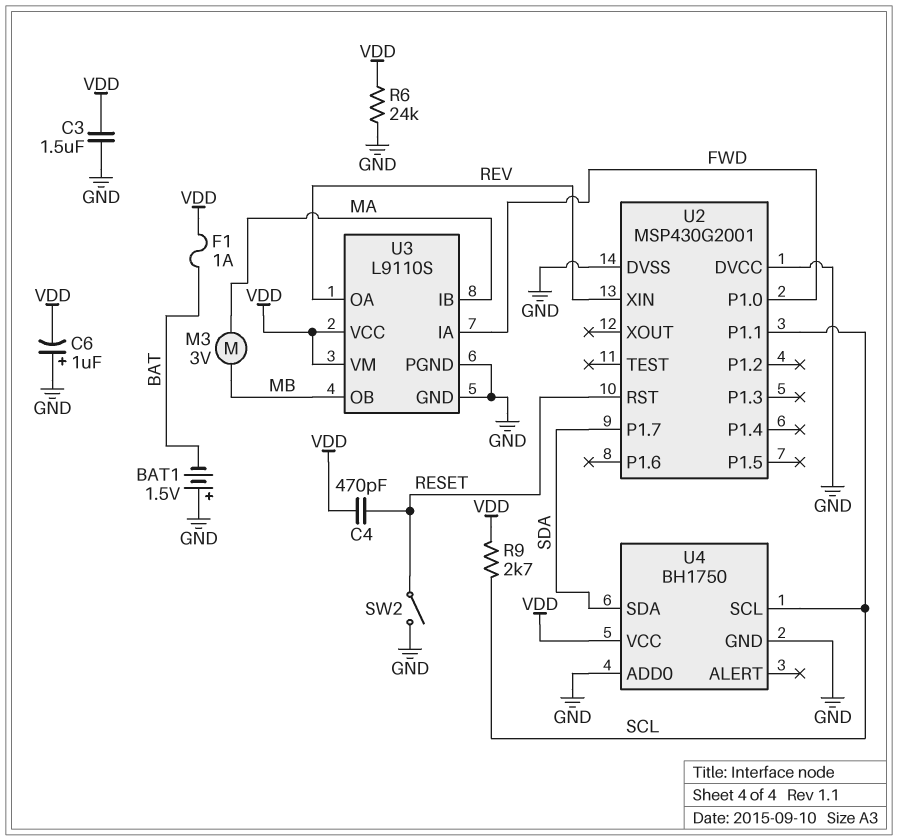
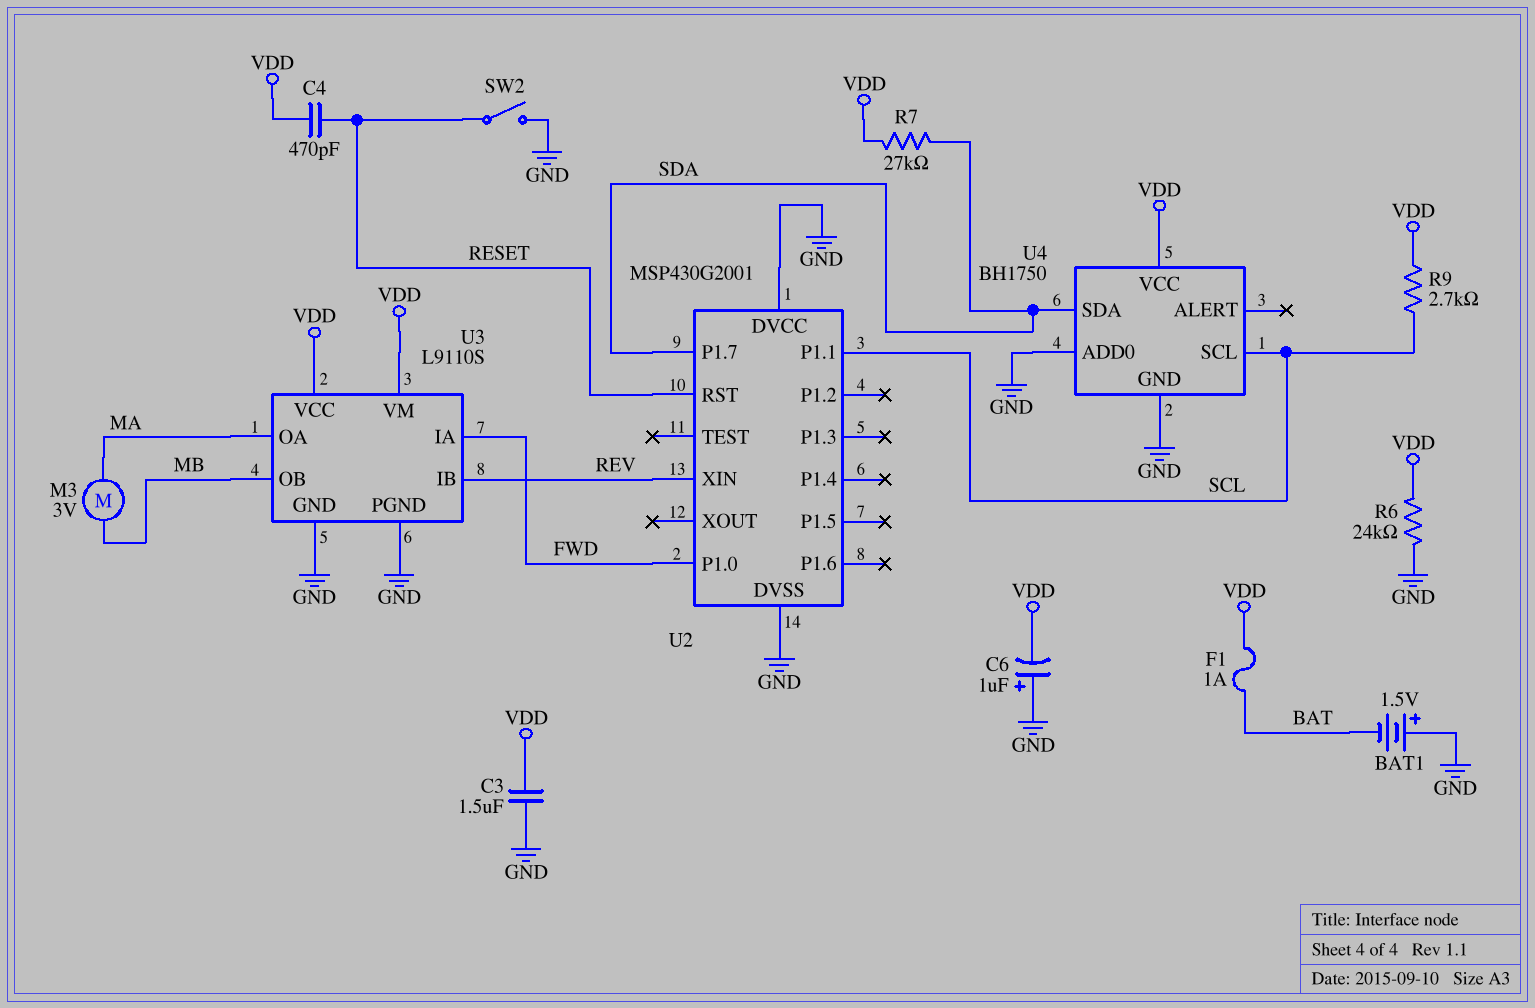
R7: none -> 27k (SDA, VDD)
U3 pin IB: MA -> REV
U3 pin OA: REV -> MA

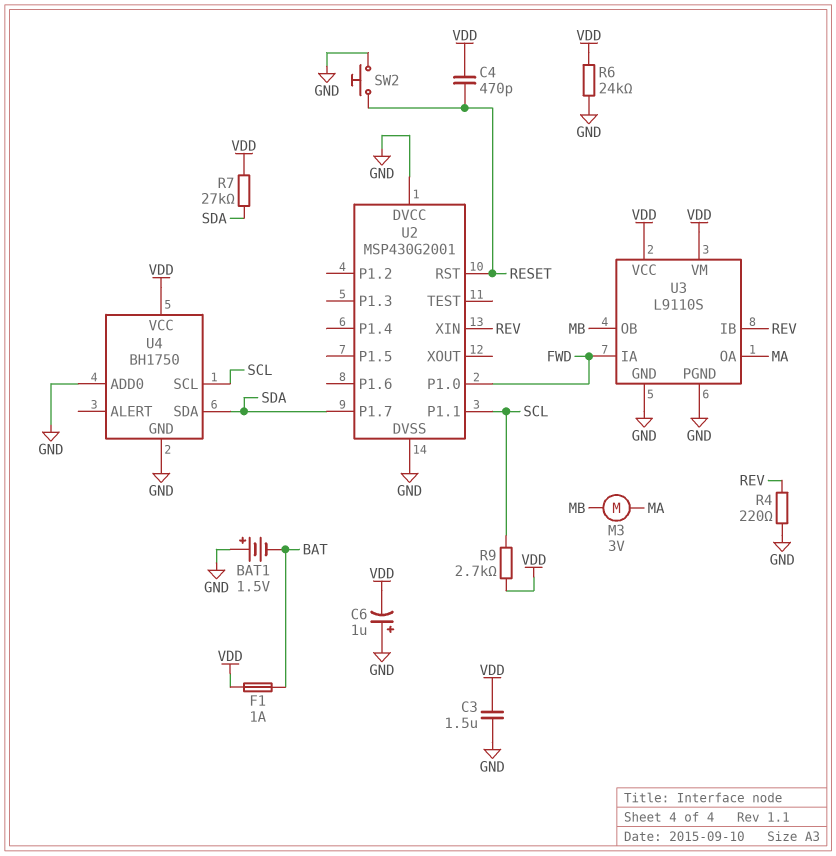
R4: none -> 220 (GND, REV)
SW2: switch (GND, RESET) -> button (GND, RESET)

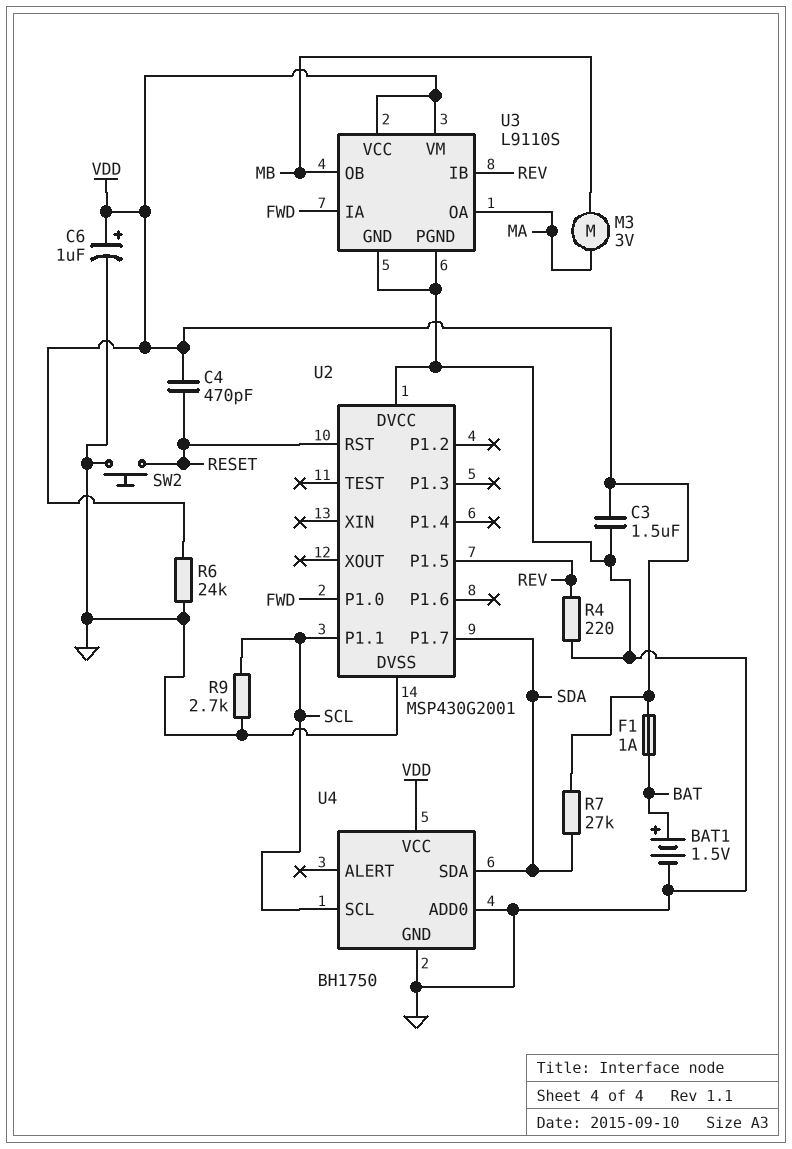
BAT1: 1.5V (plus GND, minus BAT) -> 1.5V (plus BAT, minus GND)
C6: 1uF (plus GND, minus VDD) -> 1uF (plus VDD, minus GND)
R9: 2.7k (SCL, VDD) -> 2.7k (GND, SCL)
U2 pin P1.5: none -> REV
U2 pin XIN: REV -> none

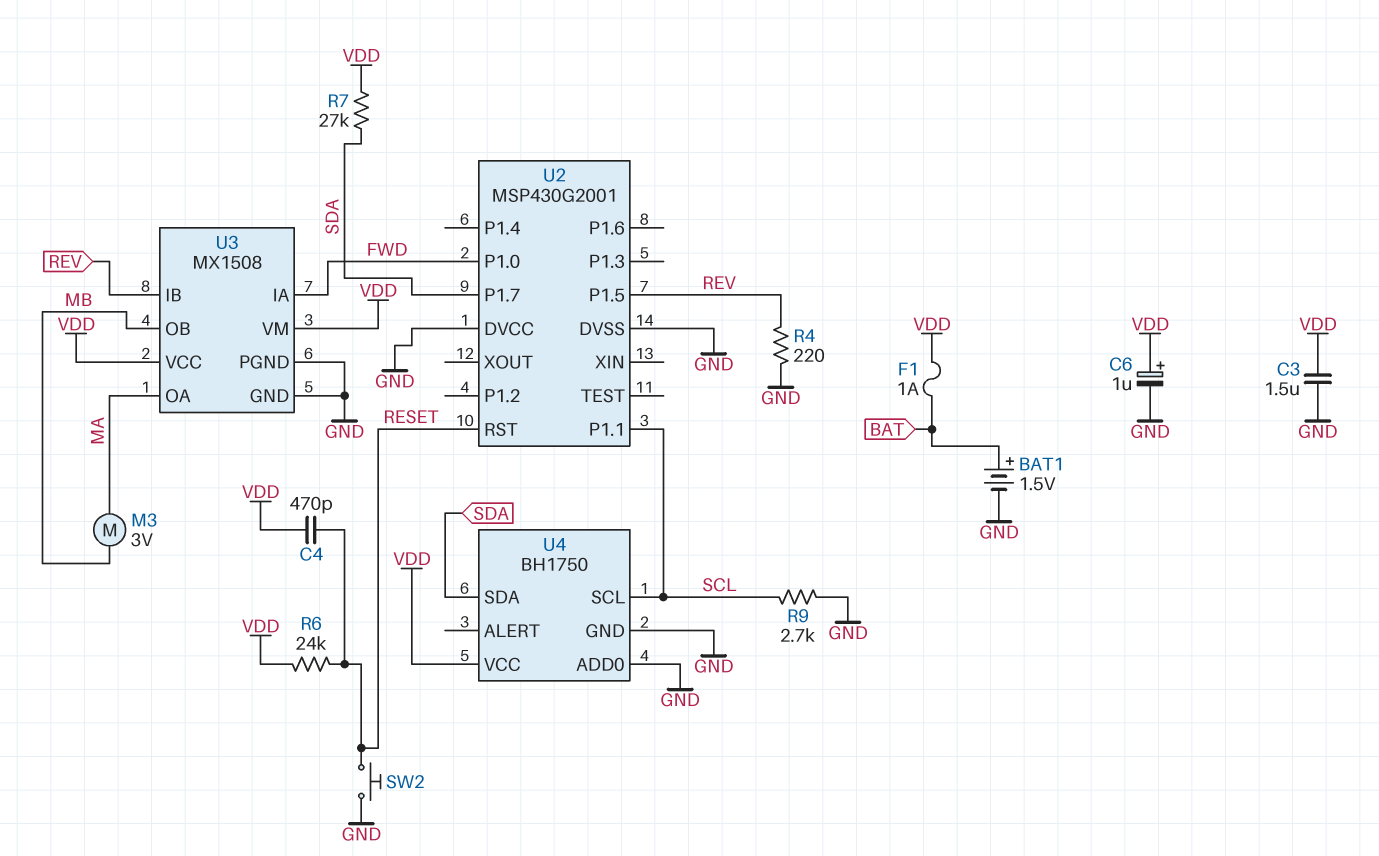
R6: 24k (GND, VDD) -> 24k (RESET, VDD)
U3: L9110S -> MX1508

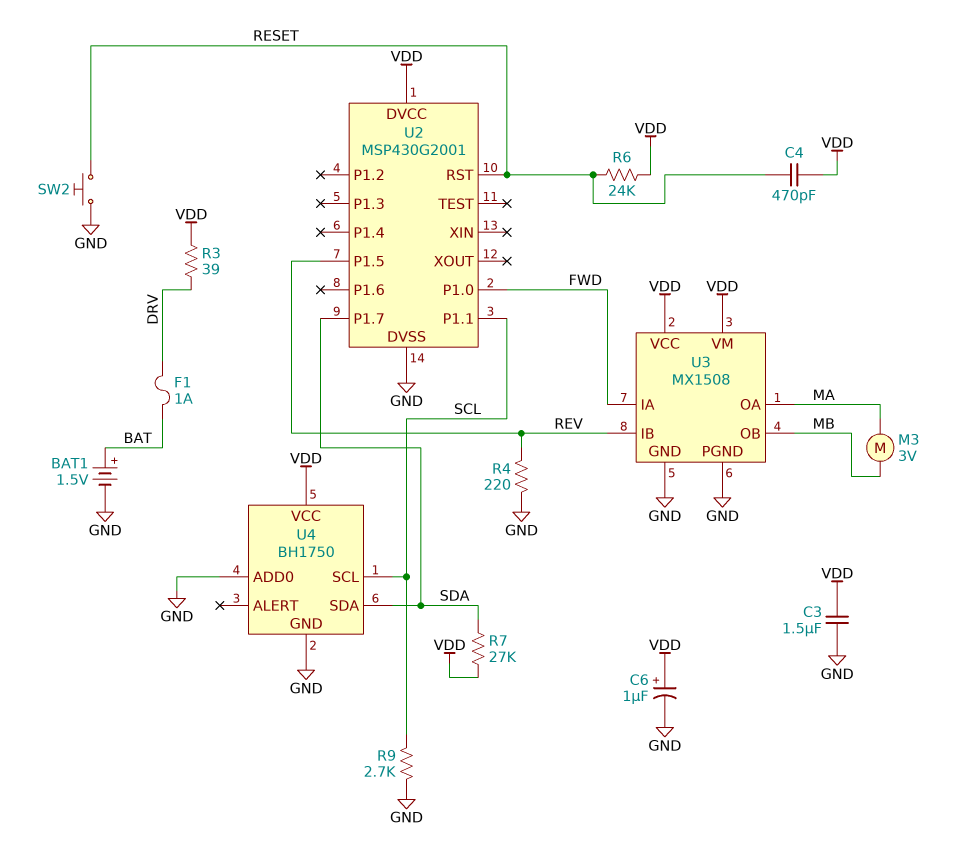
F1: 1A (BAT, VDD) -> 1A (BAT, DRV)
R3: none -> 39 (DRV, VDD)
U2 pin DVCC: GND -> VDD

